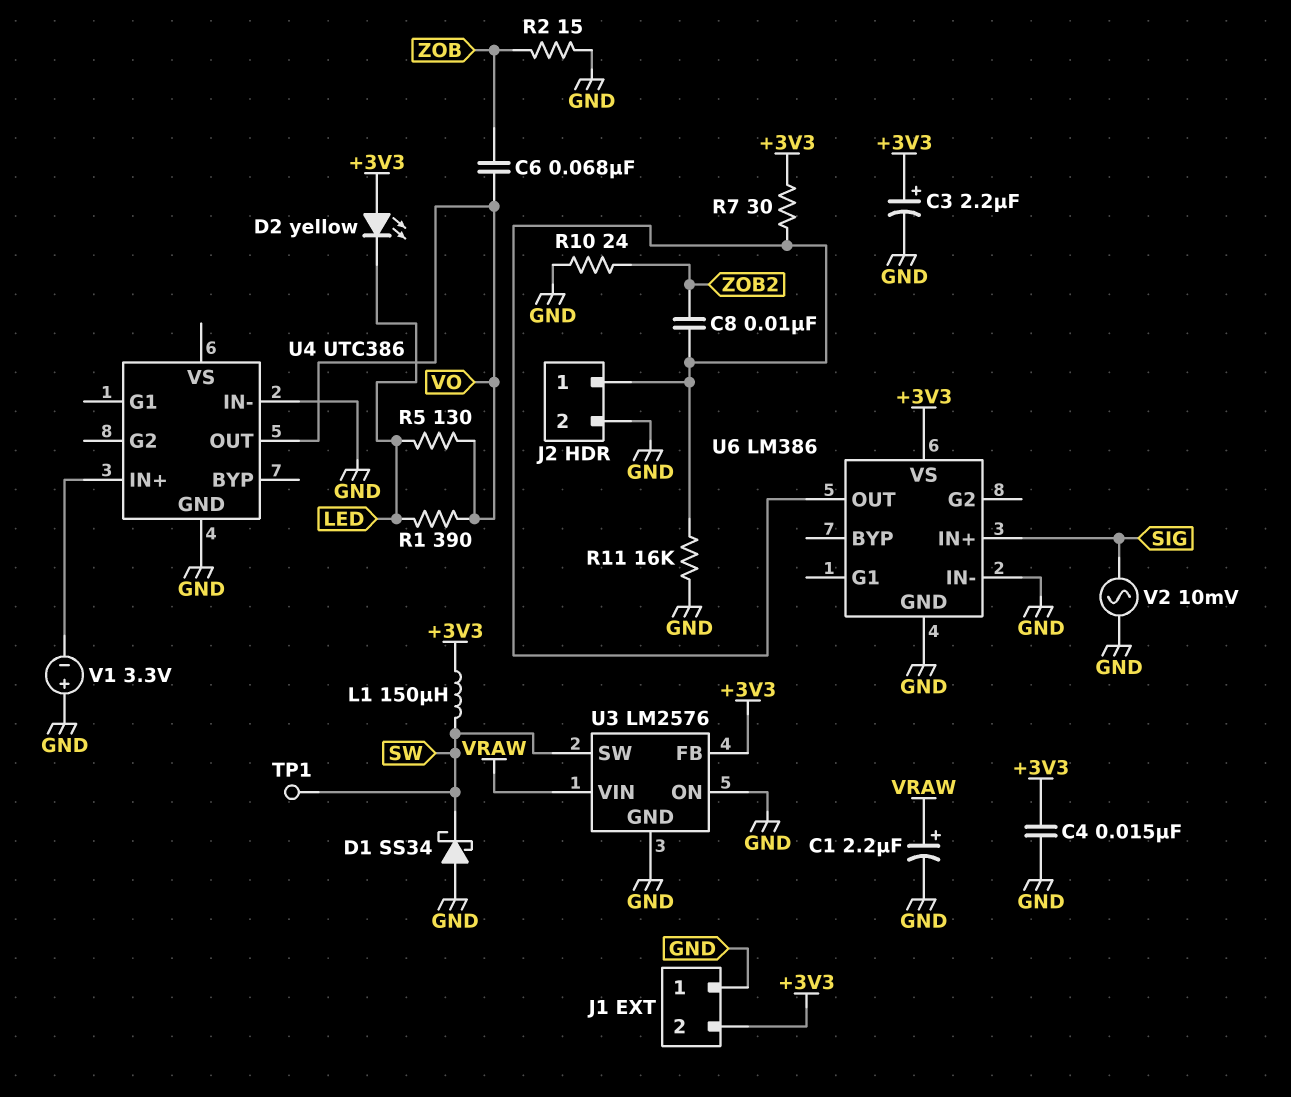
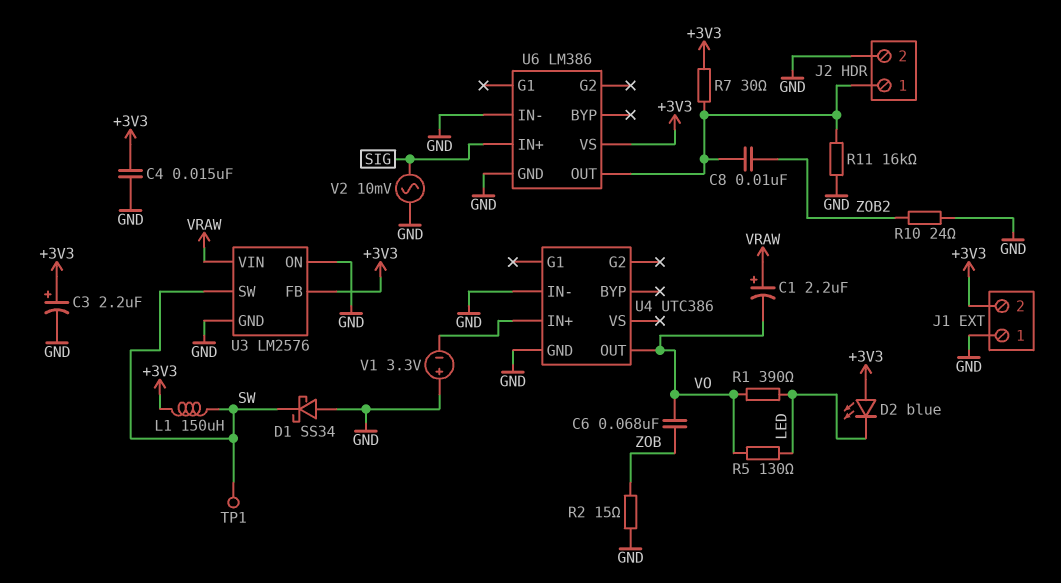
C1: 2.2uF (plus VRAW, minus GND) -> 2.2uF (plus VRAW, minus VO)
D2: LED yellow (A +3V3, K LED) -> LED blue (A +3V3, K LED)

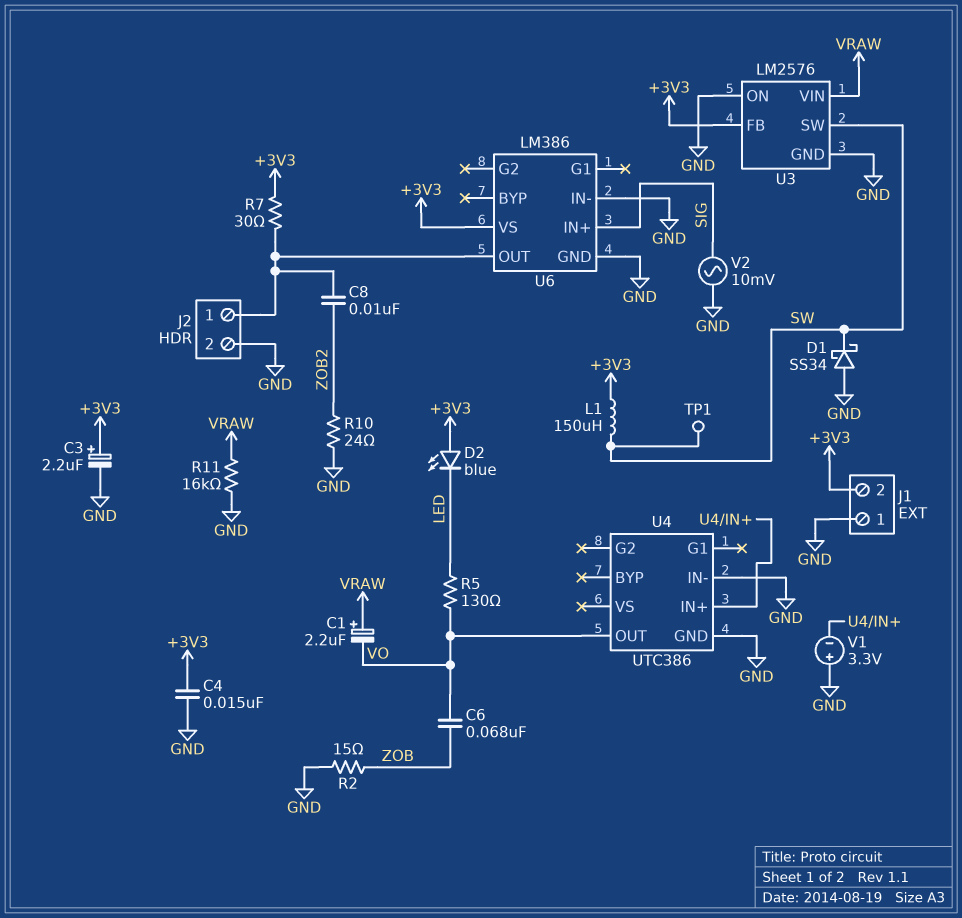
R1: 390 (LED, VO) -> none
R11: 16k (GND, J2/1) -> 16k (GND, VRAW)

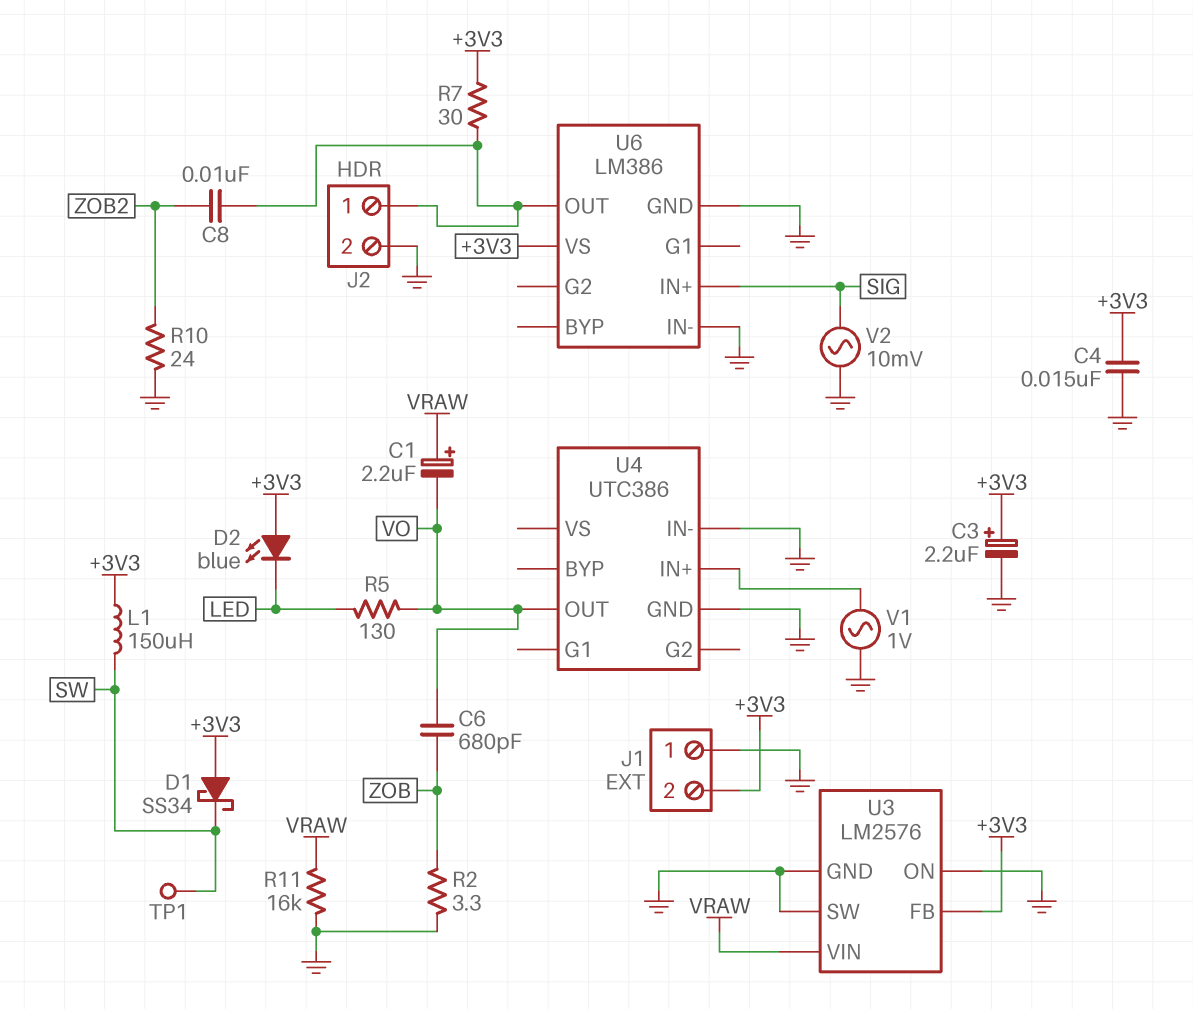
C6: 68nF (VO, ZOB) -> 680pF (VO, ZOB)
D1: schottky SS34 (A GND, K SW) -> schottky SS34 (A +3V3, K SW)
R2: 15 (GND, ZOB) -> 3.3 (GND, ZOB)
U3 pin SW: SW -> GND
V1: 3.3V (plus GND, minus U4/IN+) -> AC 1V (GND, U4/IN+)

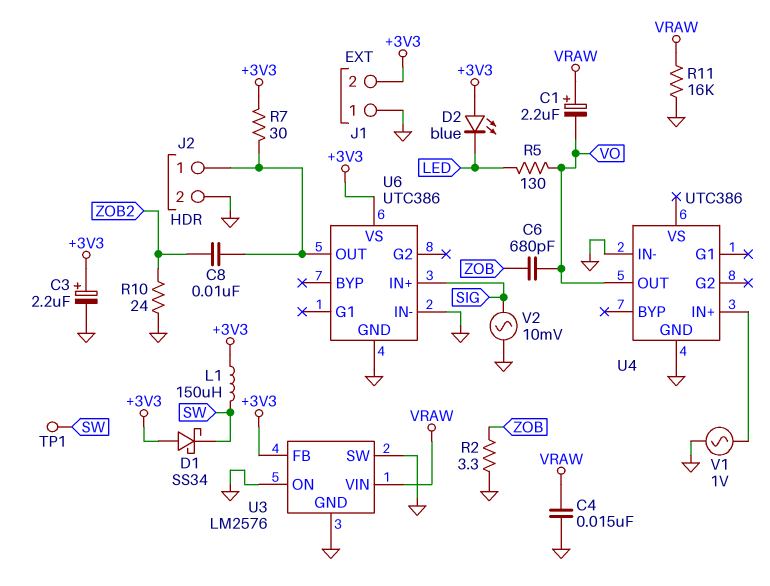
C4: 15nF (+3V3, GND) -> 15nF (GND, VRAW)
U6: LM386 -> UTC386

